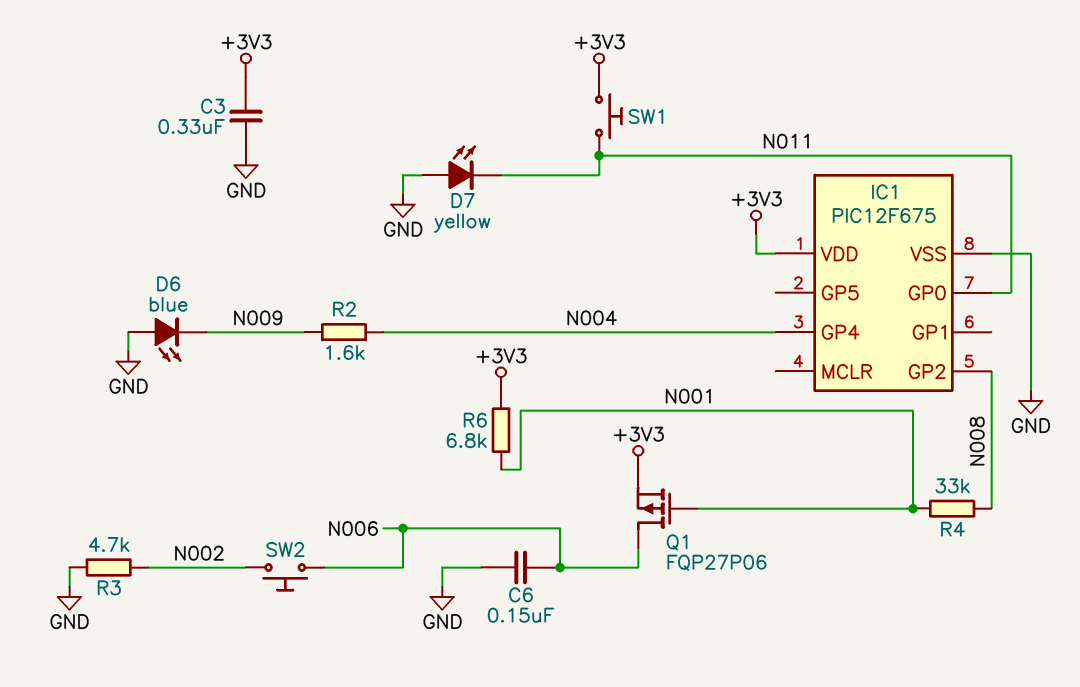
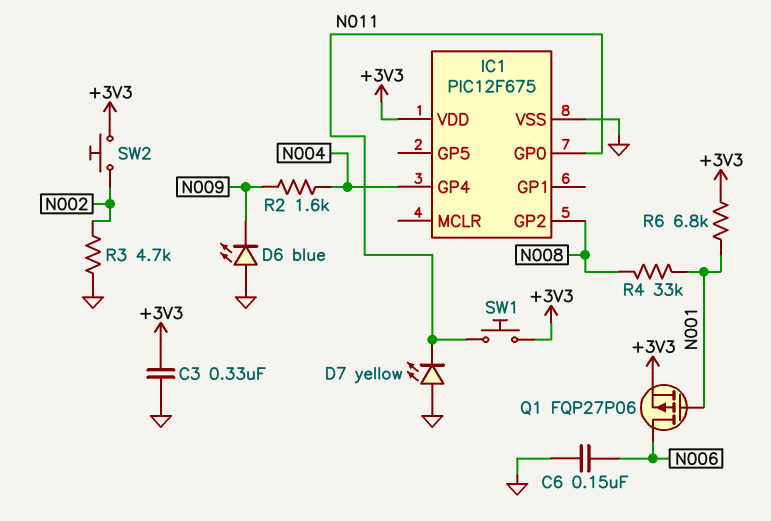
SW2: button (N002, N006) -> button (+3V3, N002)

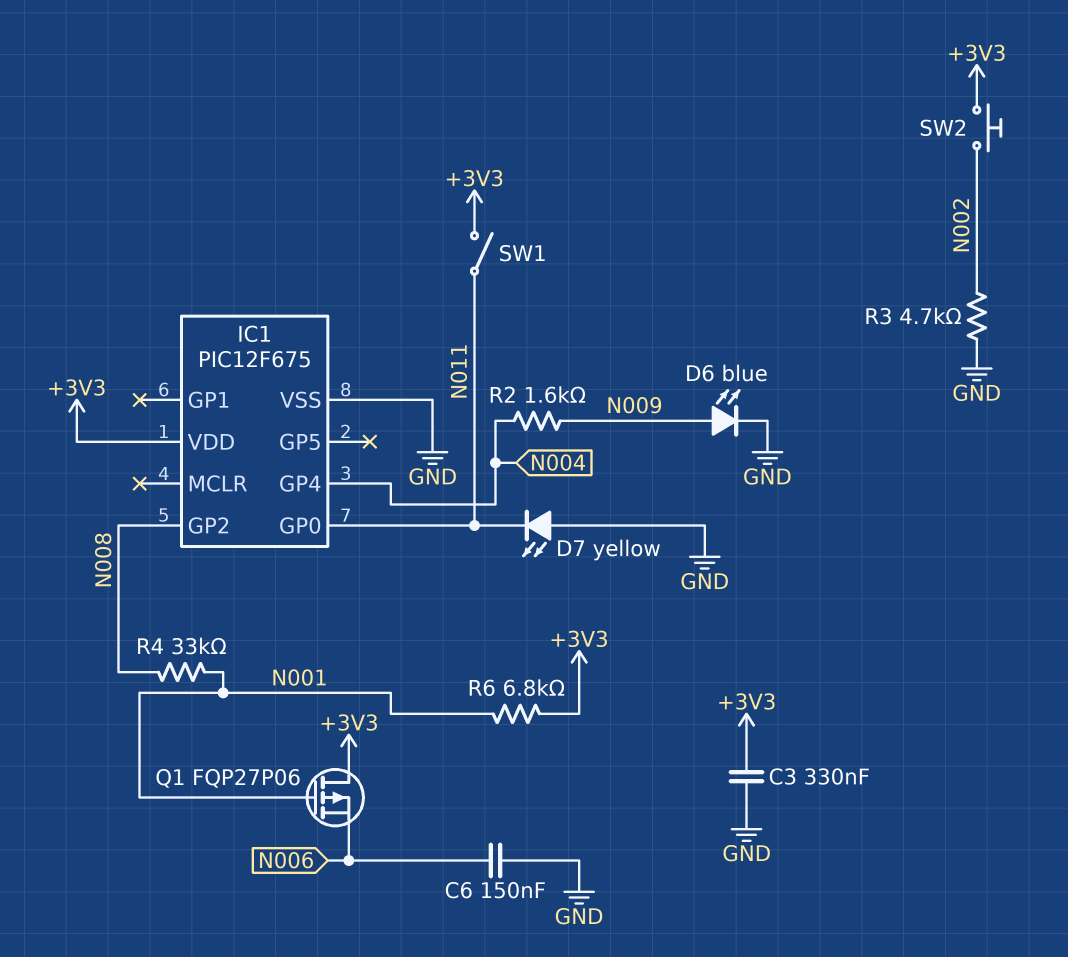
D6: LED blue (A GND, K N009) -> LED blue (A N009, K GND)
Q1: PMOS FQP27P06 (G N001, D N006, S +3V3) -> PMOS FQP27P06 (G N001, D +3V3, S N006)
SW1: button (+3V3, N011) -> switch (+3V3, N011)

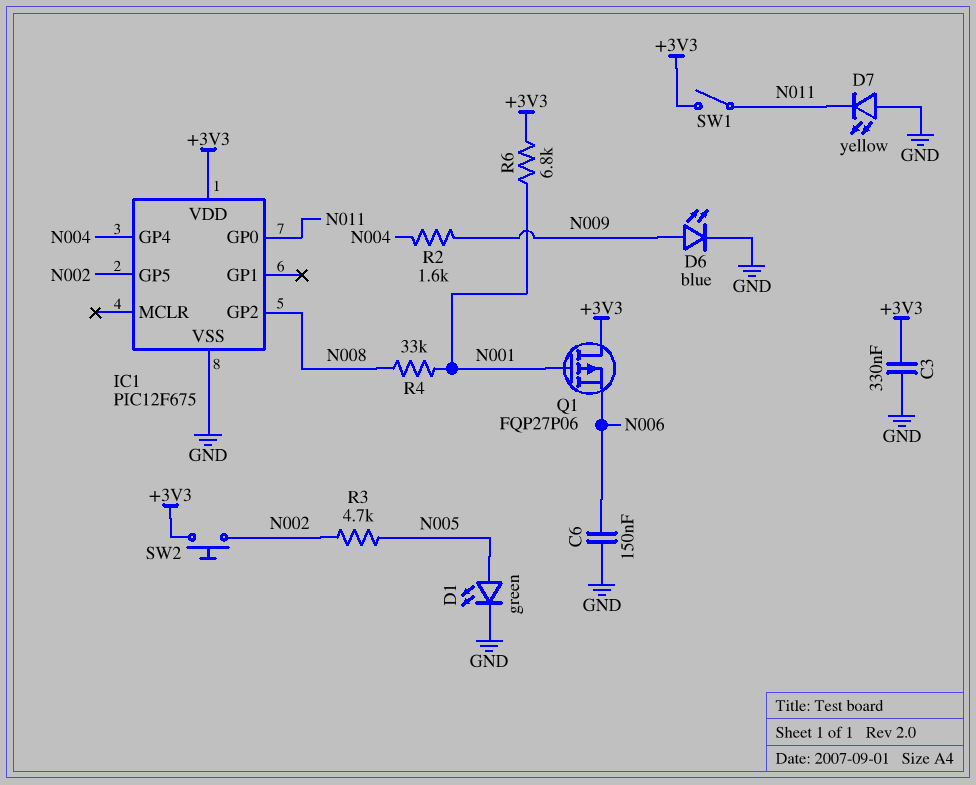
D1: none -> LED green (A N005, K GND)
IC1 pin GP5: none -> N002
R3: 4.7k (GND, N002) -> 4.7k (N002, N005)

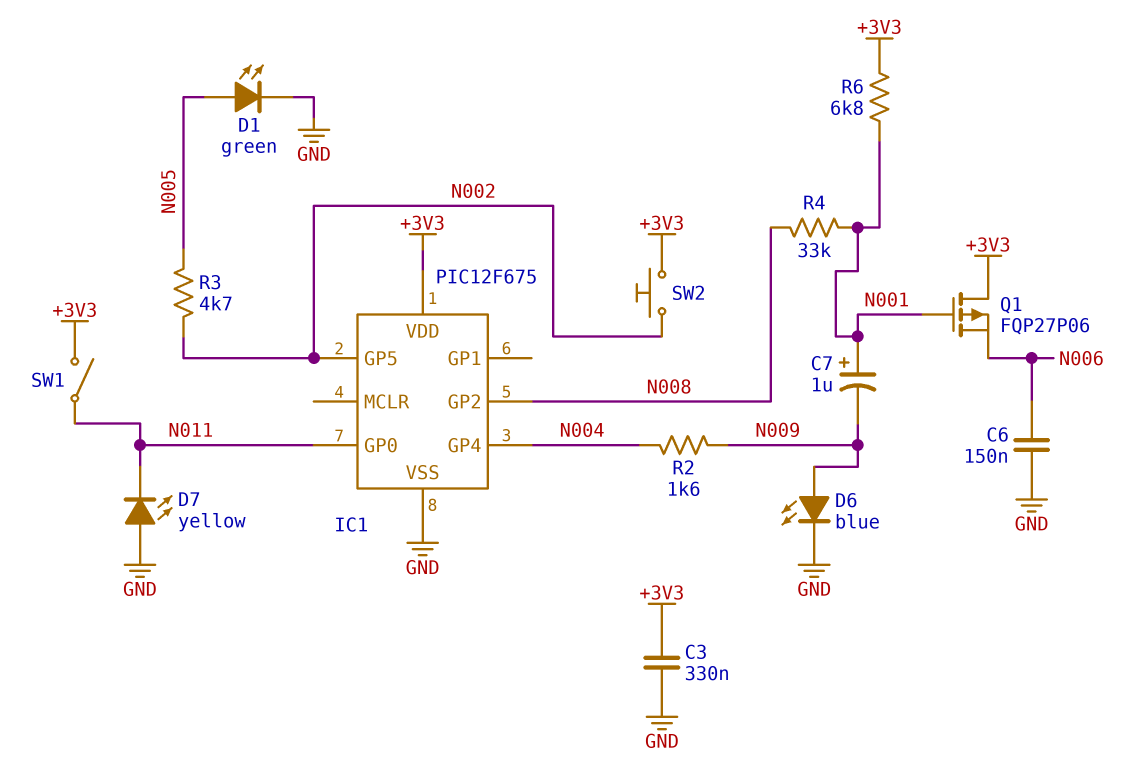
C7: none -> 1uF (plus N001, minus N009)

